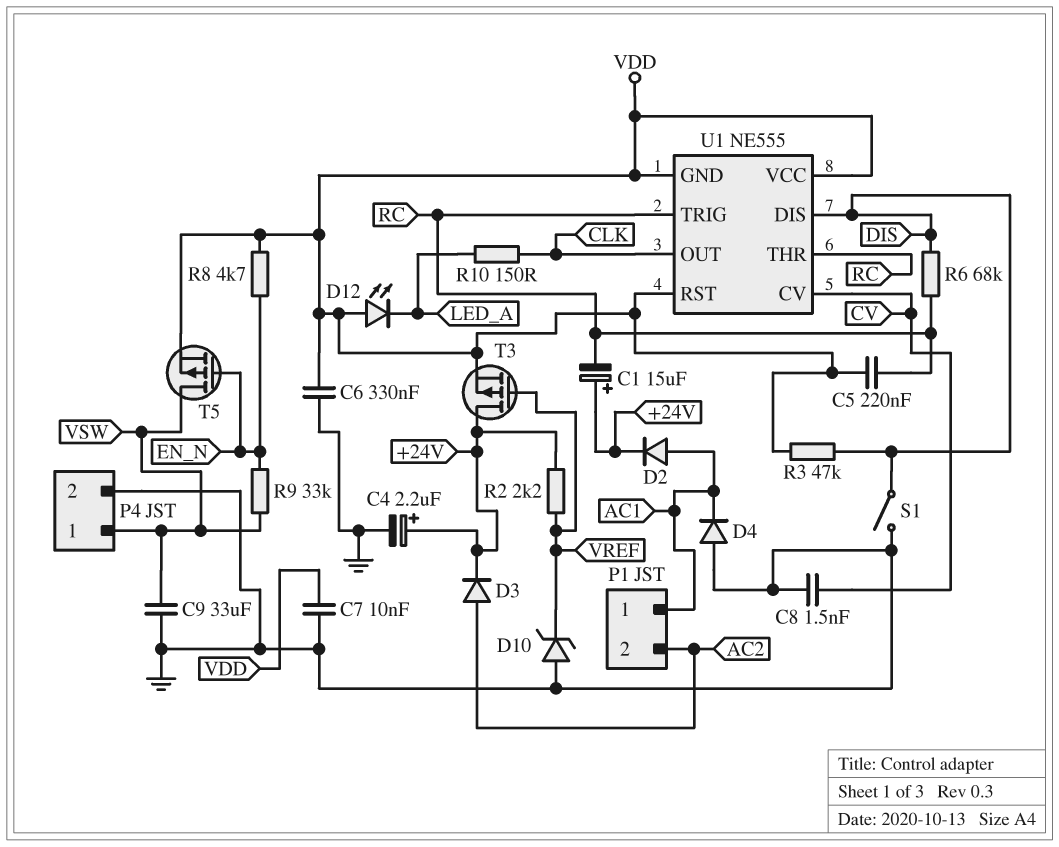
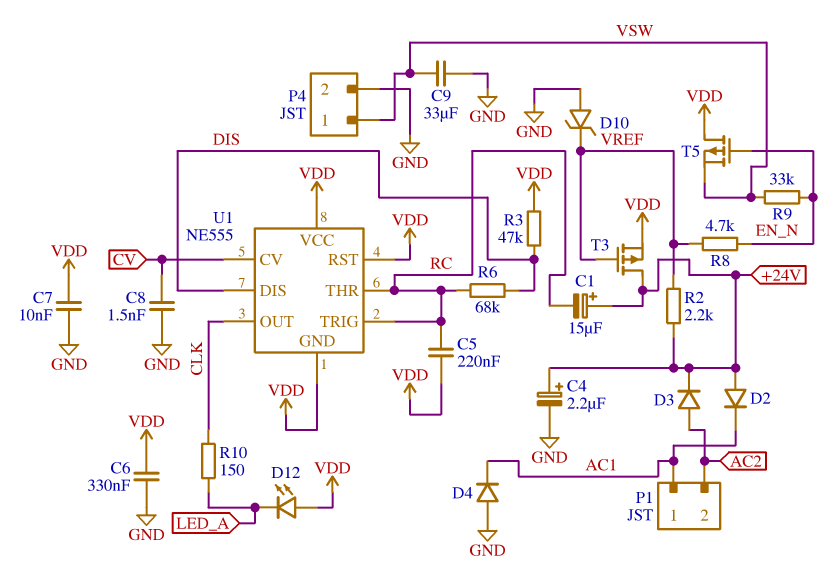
D2: diode (A AC1, K +24V) -> diode (A +24V, K AC1)
R8: 4.7k (EN_N, VDD) -> 4.7k (EN_N, VREF)
S1: switch (DIS, GND) -> none
T5: PMOS (G EN_N, D VSW, S VDD) -> PMOS (G EN_N, D VDD, S VSW)

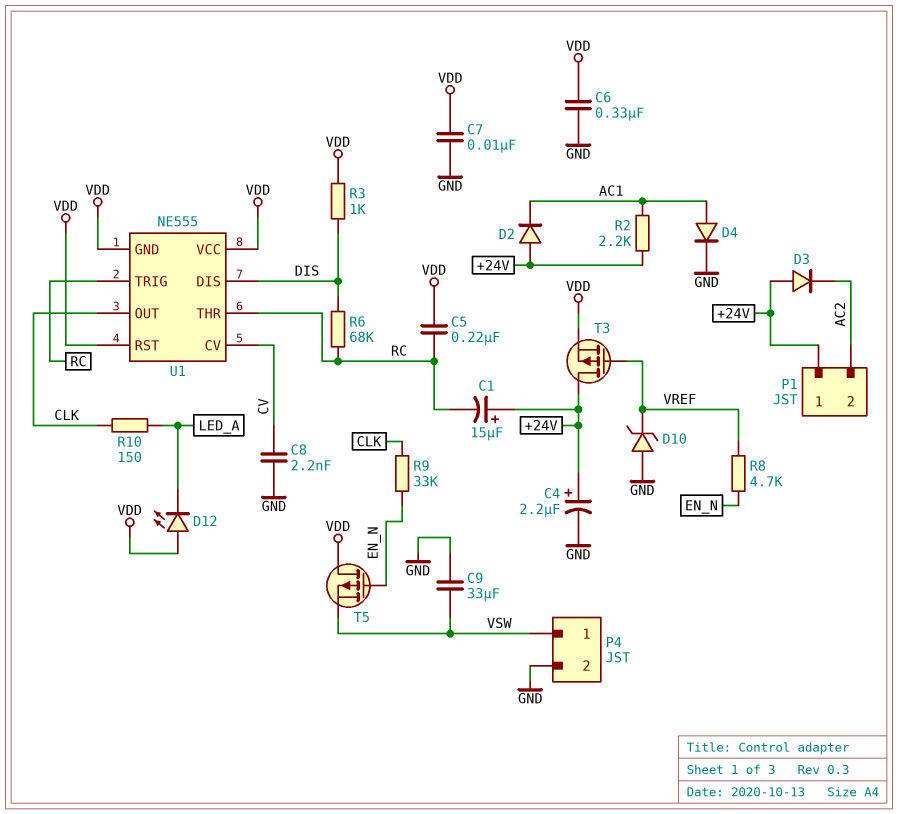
C8: 1.5nF (CV, GND) -> 2.2nF (CV, GND)
D3: diode (A AC2, K +24V) -> diode (A +24V, K AC2)
D4: diode (A GND, K AC1) -> diode (A AC1, K GND)
P1 pin 1: AC1 -> +24V
R2: 2.2k (+24V, VREF) -> 2.2k (+24V, AC1)
R3: 47k (DIS, VDD) -> 1k (DIS, VDD)
R9: 33k (EN_N, VSW) -> 33k (CLK, EN_N)

